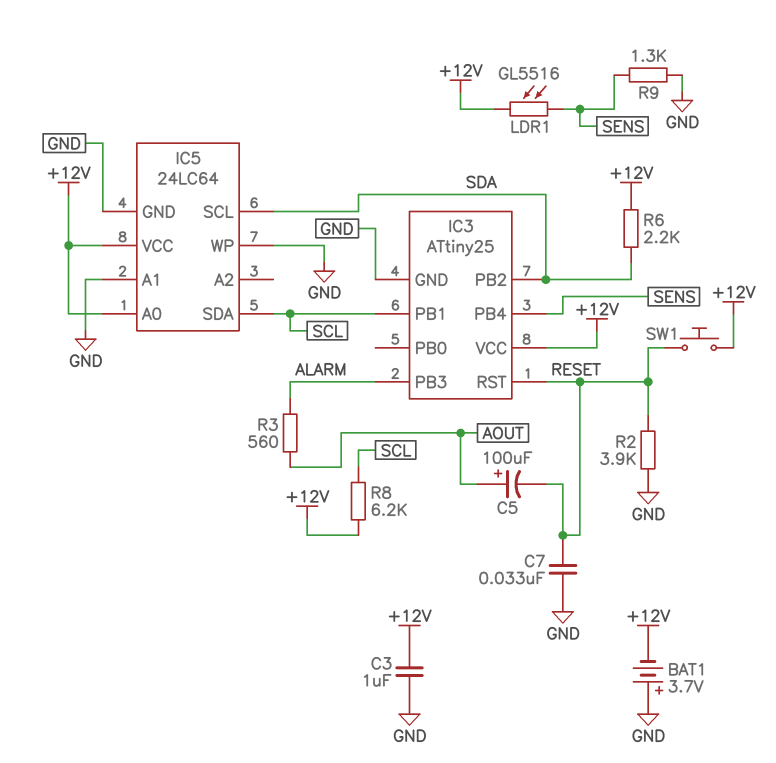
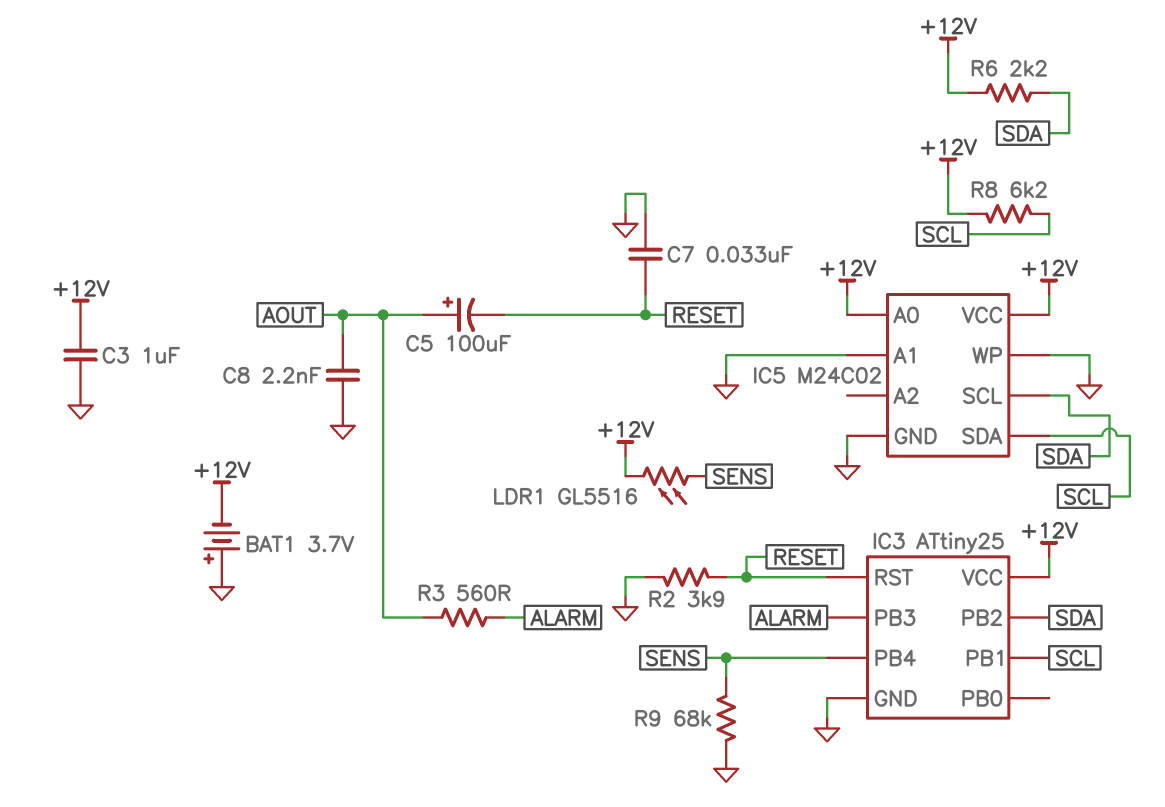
C8: none -> 2.2nF (AOUT, GND)
IC5: 24LC64 -> M24C02
R9: 1.3k (GND, SENS) -> 68k (GND, SENS)
SW1: button (+12V, RESET) -> none

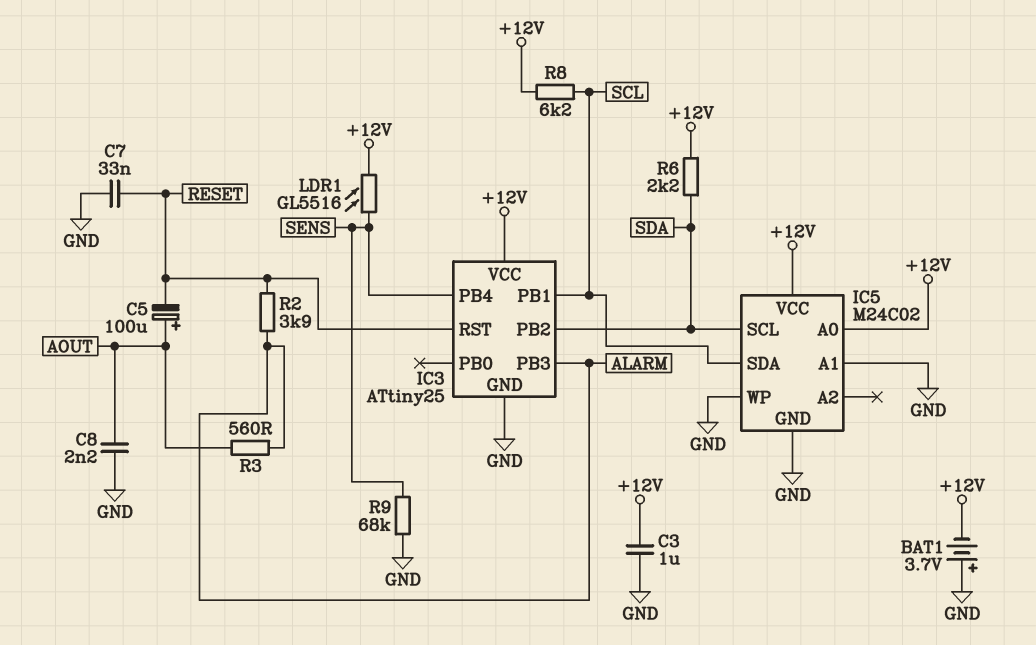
R2: 3.9k (GND, RESET) -> 3.9k (ALARM, RESET)

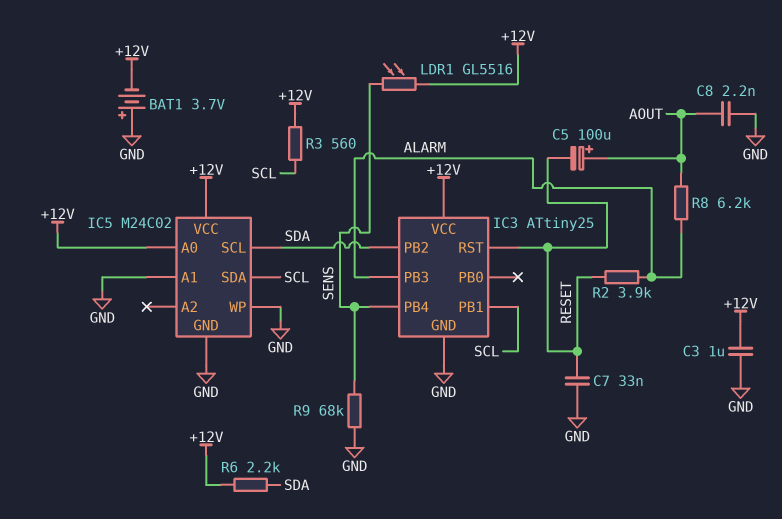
R3: 560 (ALARM, AOUT) -> 560 (+12V, SCL)
R8: 6.2k (+12V, SCL) -> 6.2k (ALARM, AOUT)

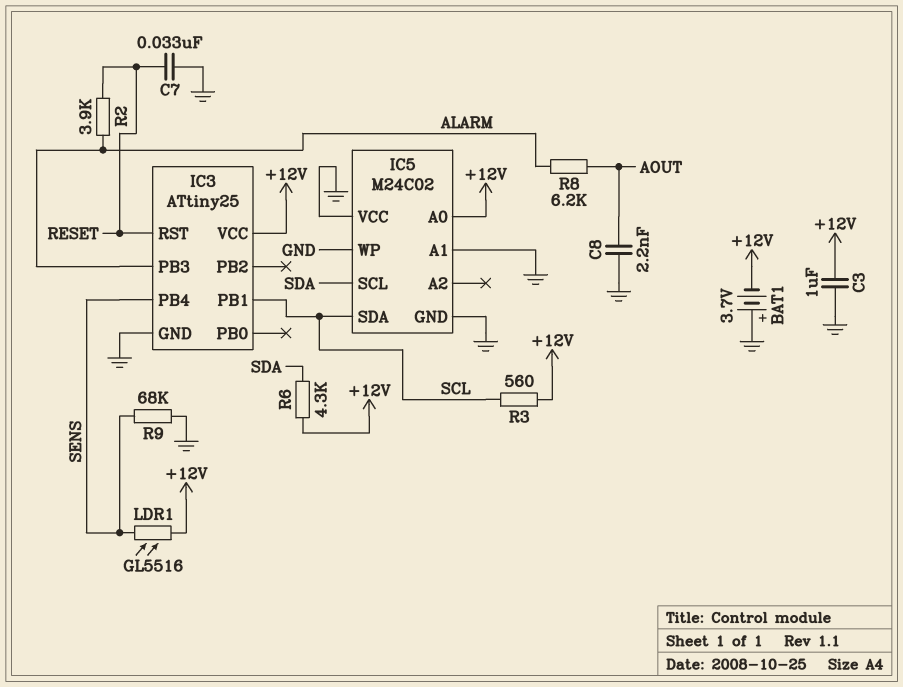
C5: 100uF (plus AOUT, minus RESET) -> none
IC3 pin PB2: SDA -> none
IC5 pin VCC: +12V -> GND
R6: 2.2k (+12V, SDA) -> 4.3k (+12V, SDA)

